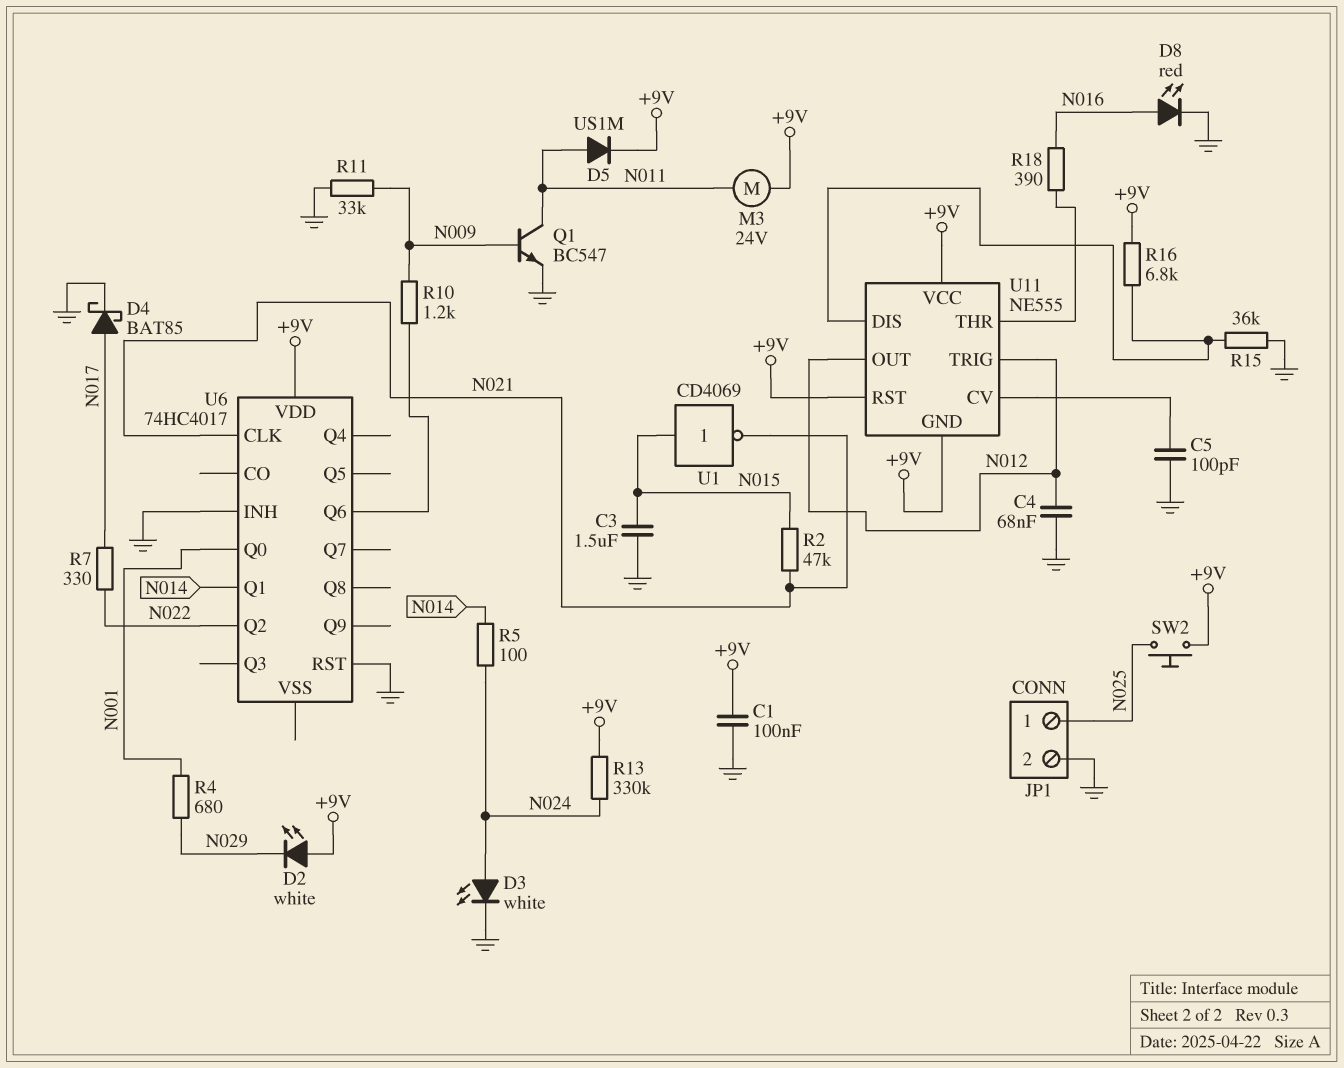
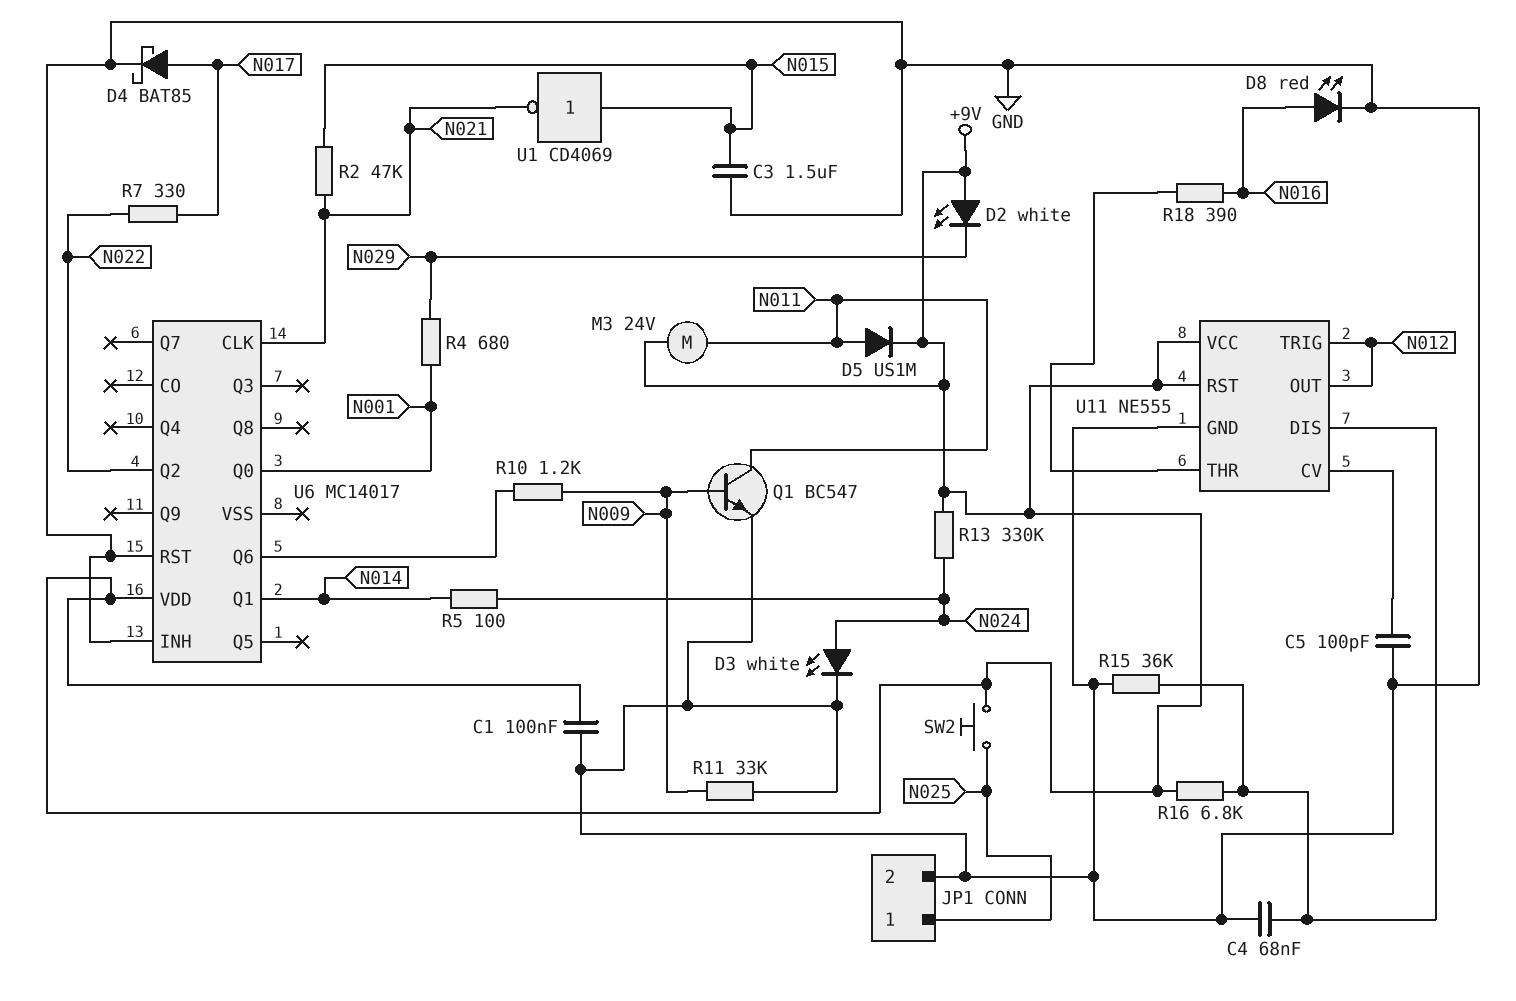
C4: 68nF (GND, N012) -> 68nF (GND, U11/DIS)
U6: 74HC4017 -> MC14017
U11 pin GND: +9V -> GND

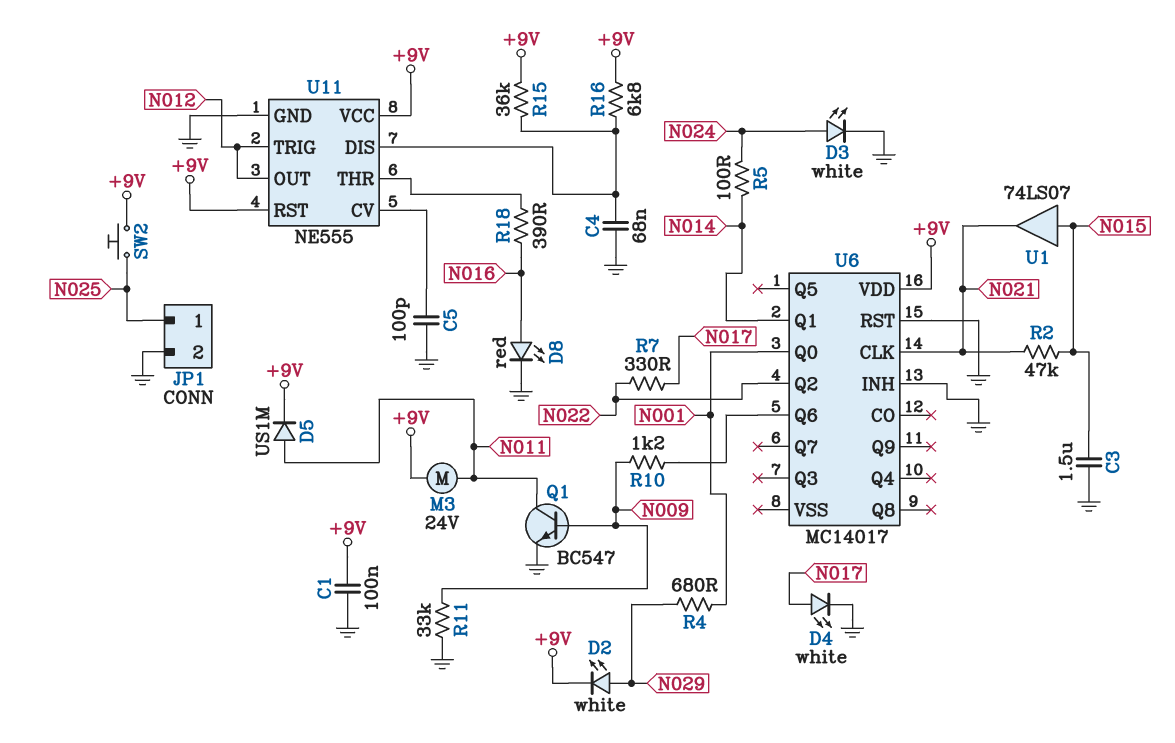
D2: LED white (A +9V, K N029) -> LED white (A N029, K +9V)
D4: schottky BAT85 (A N017, K GND) -> LED white (A N017, K GND)
R13: 330k (+9V, N024) -> none
R15: 36k (GND, U11/DIS) -> 36k (+9V, U11/DIS)
U1: NOT CD4069 (in N015, out N021) -> buffer 74LS07 (in N015, out N021)

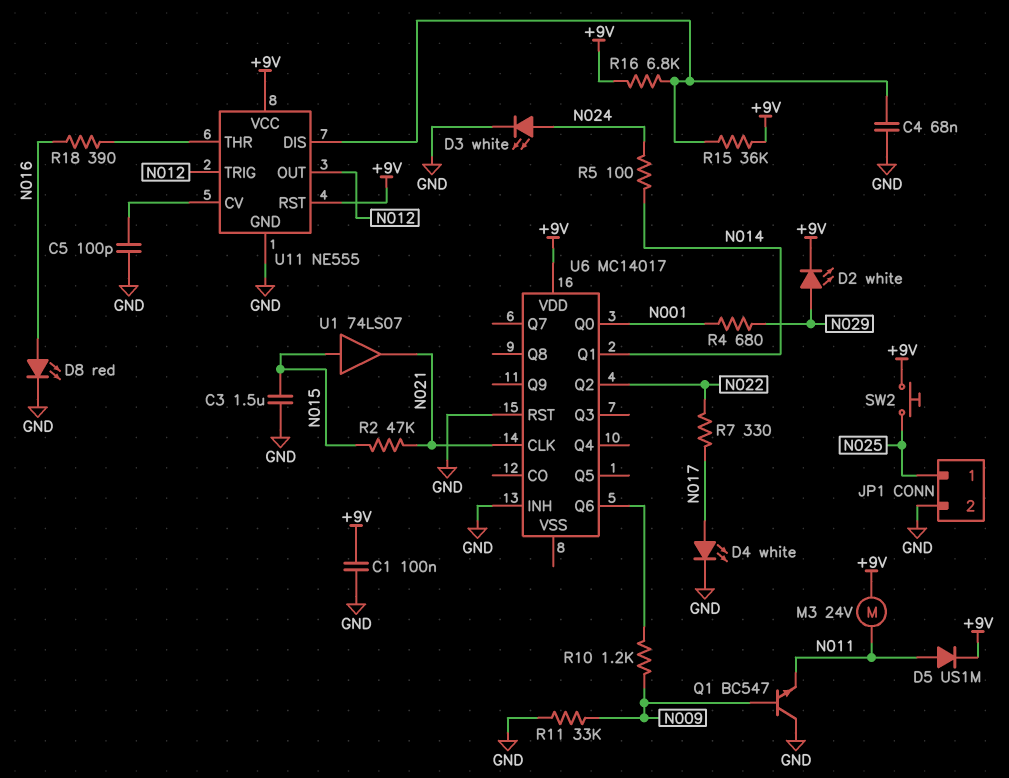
Q1: NPN BC547 (B N009, C N011, E GND) -> NPN BC547 (B N009, C GND, E N011)

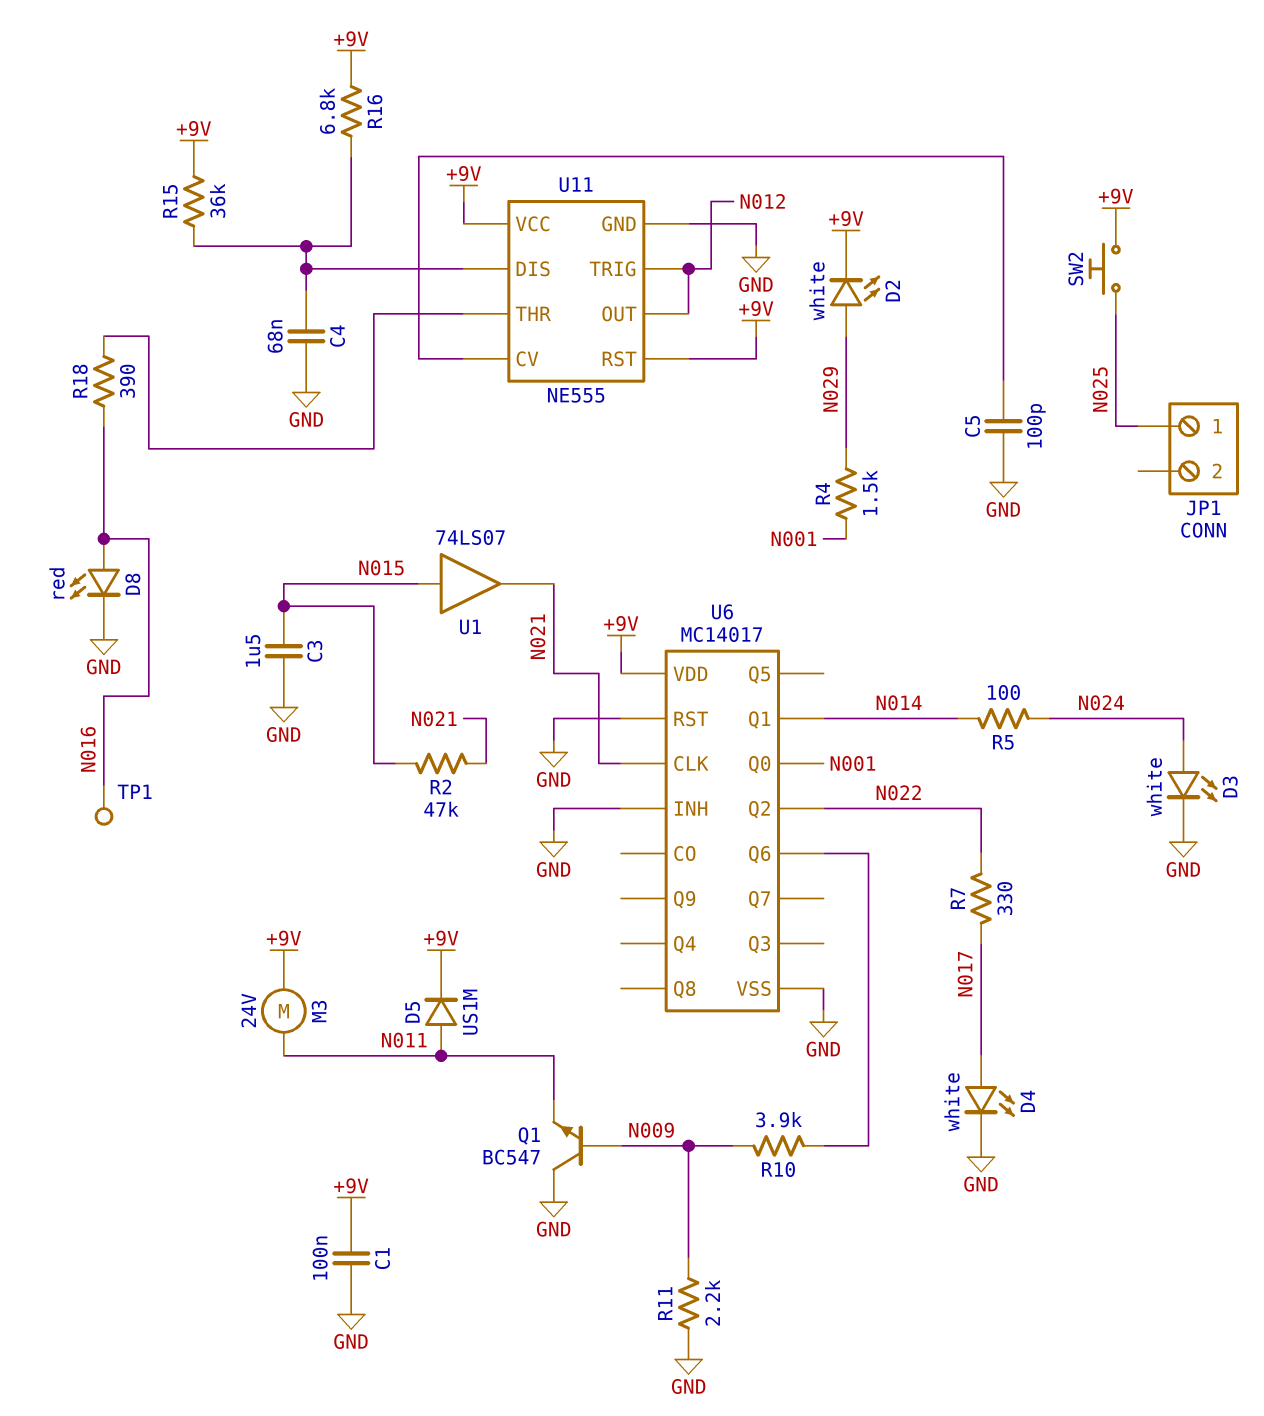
JP1 pin 2: GND -> none
R4: 680 (N001, N029) -> 1.5k (N001, N029)
R10: 1.2k (N009, U6/Q6) -> 3.9k (N009, U6/Q6)
R11: 33k (GND, N009) -> 2.2k (GND, N009)
TP1: none -> test point (N016)
U6 pin VSS: none -> GND

